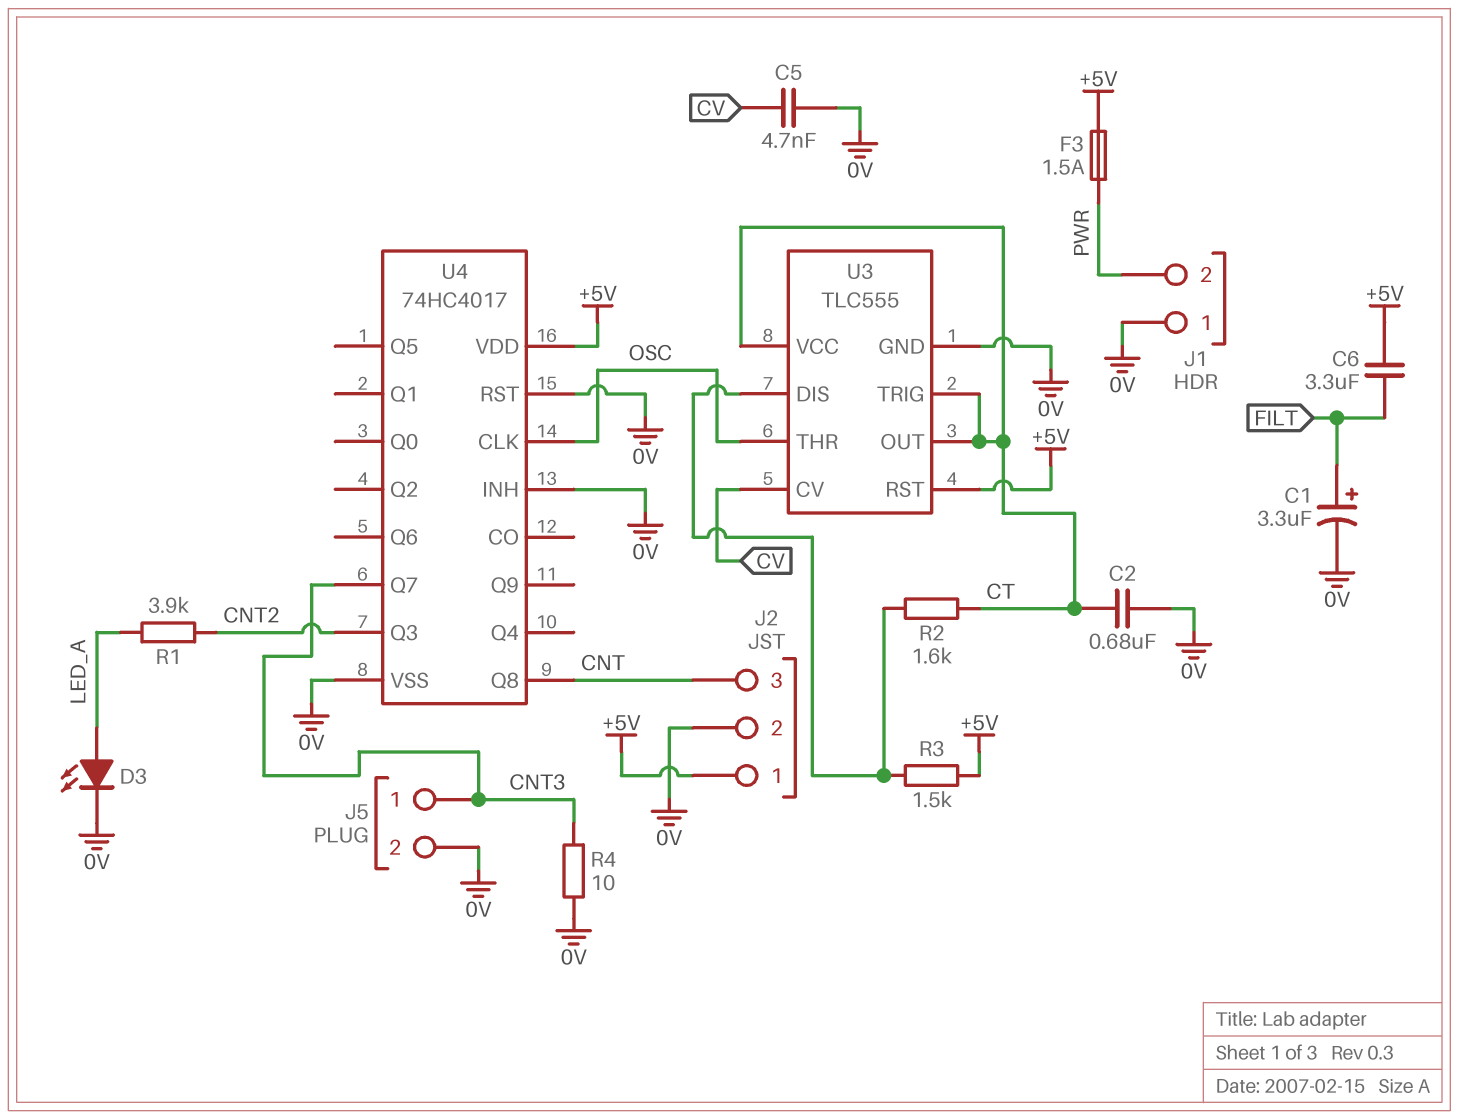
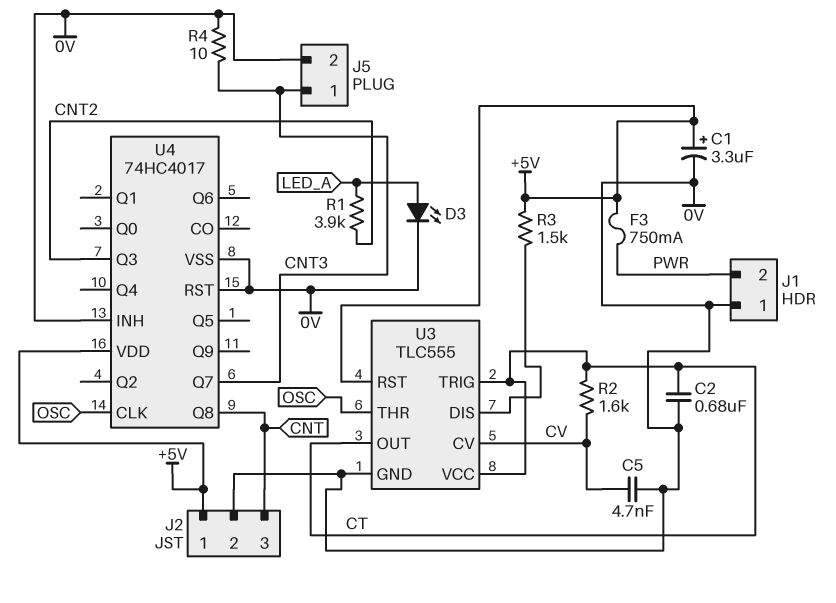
C1: 3.3uF (plus FILT, minus 0V) -> 3.3uF (plus +5V, minus 0V)
C6: 3.3uF (+5V, FILT) -> none
F3: 1.5A (+5V, PWR) -> 750mA (+5V, PWR)
R2: 1.6k (CT, U3/DIS) -> 1.6k (CT, CV)

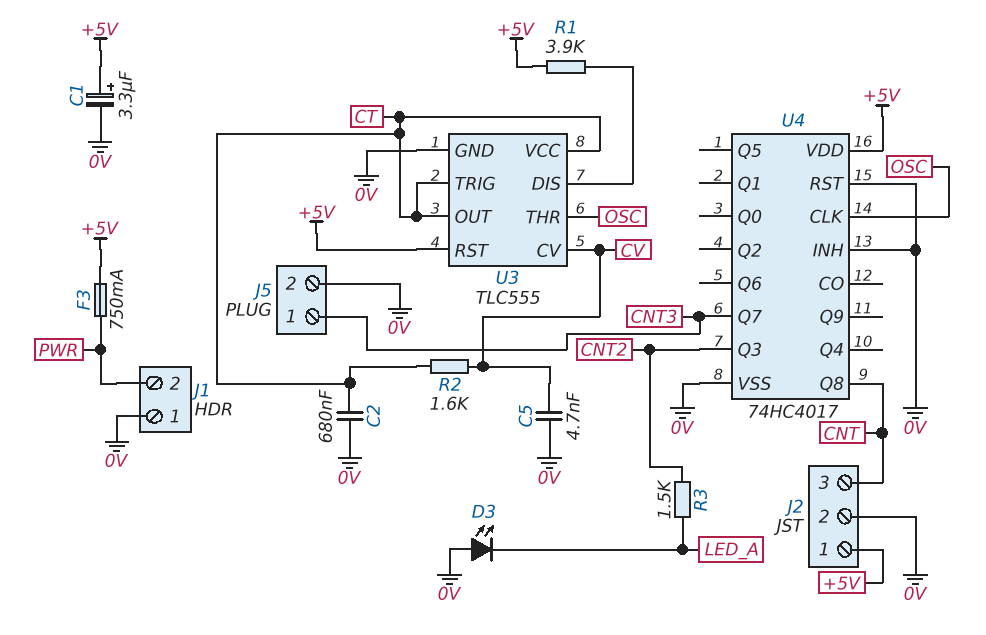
D3: LED (A LED_A, K 0V) -> LED (A 0V, K LED_A)
R1: 3.9k (CNT2, LED_A) -> 3.9k (+5V, U3/DIS)
R3: 1.5k (+5V, U3/DIS) -> 1.5k (CNT2, LED_A)
R4: 10 (0V, CNT3) -> none

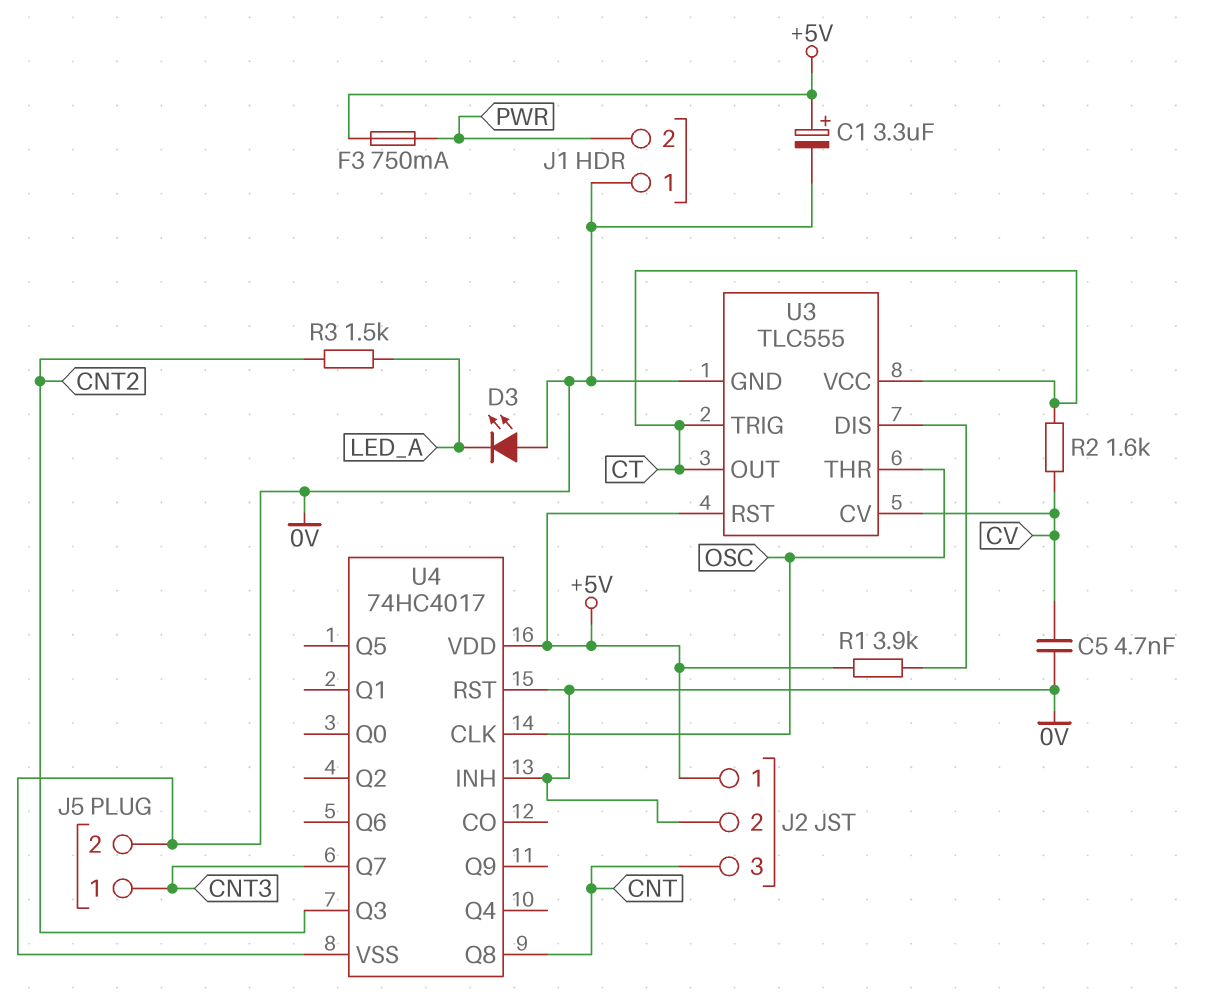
C2: 680nF (0V, CT) -> none

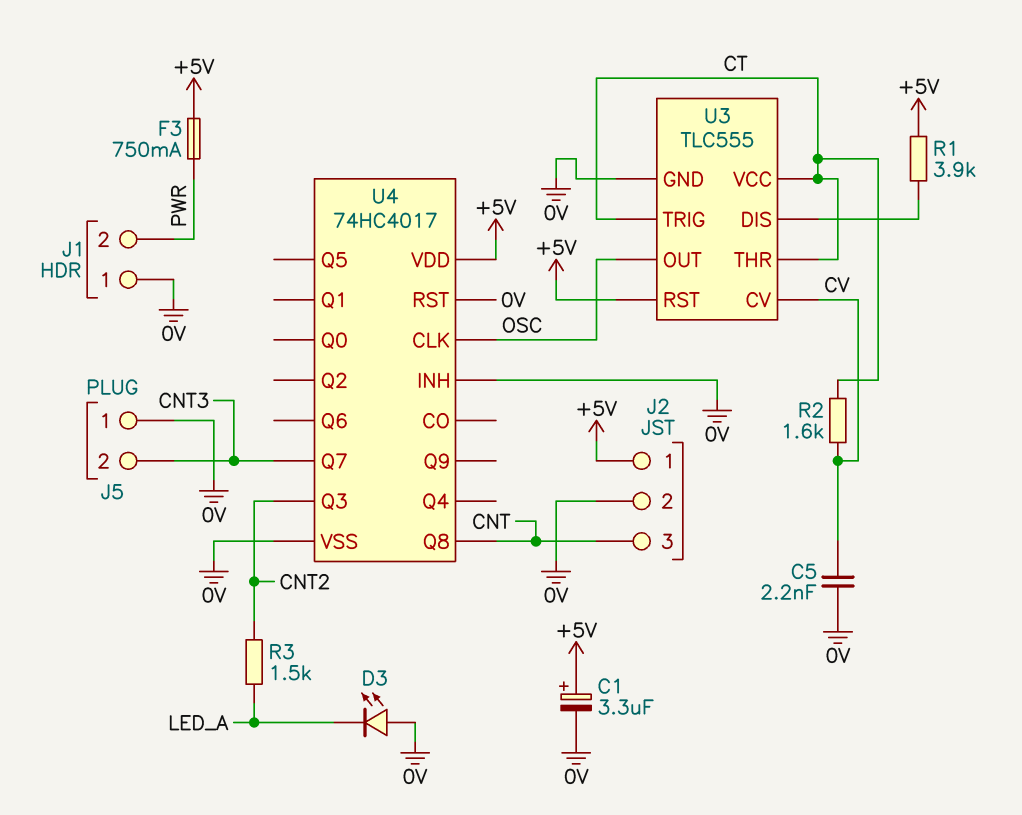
C5: 4.7nF (0V, CV) -> 2.2nF (0V, CV)
J5 pin 1: CNT3 -> 0V
J5 pin 2: 0V -> CNT3
U3 pin OUT: CT -> OSC
U3 pin THR: OSC -> CT

